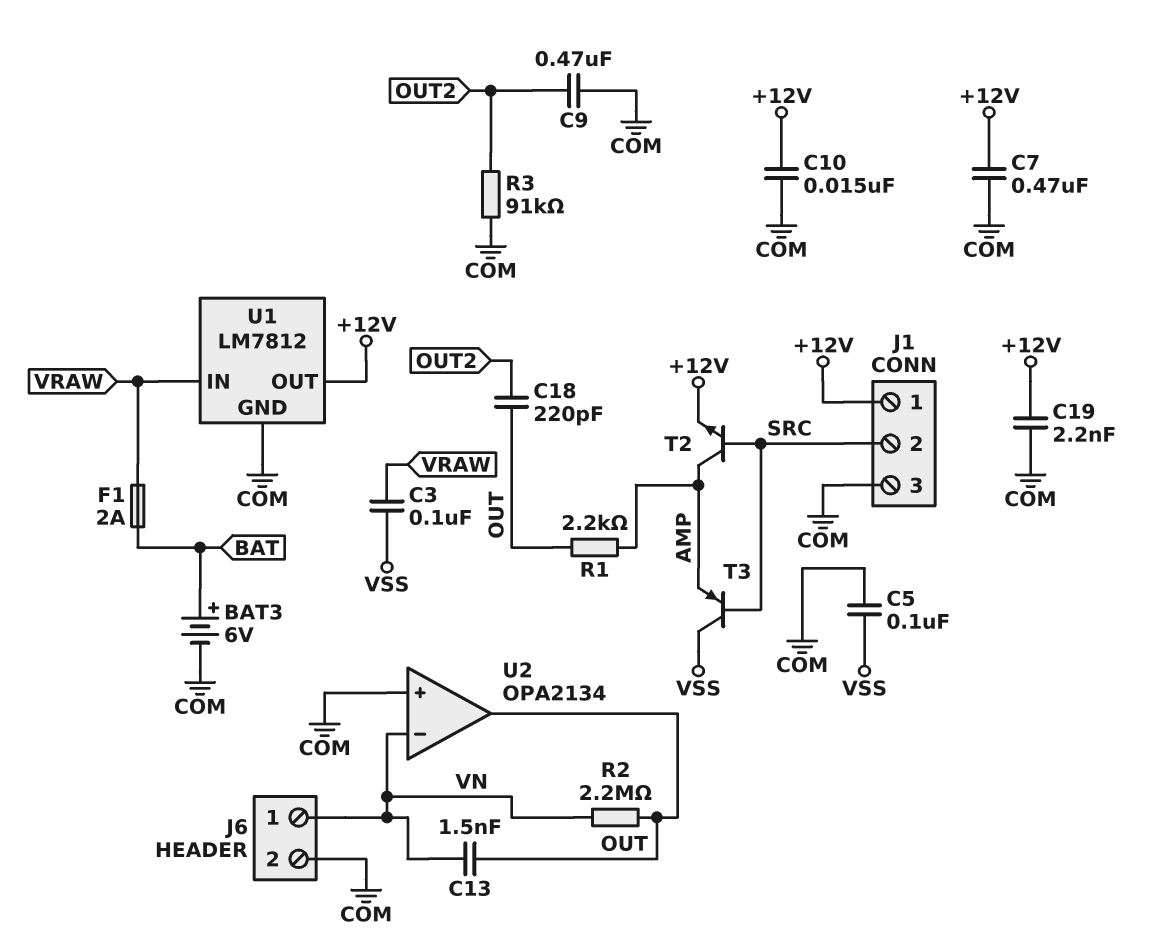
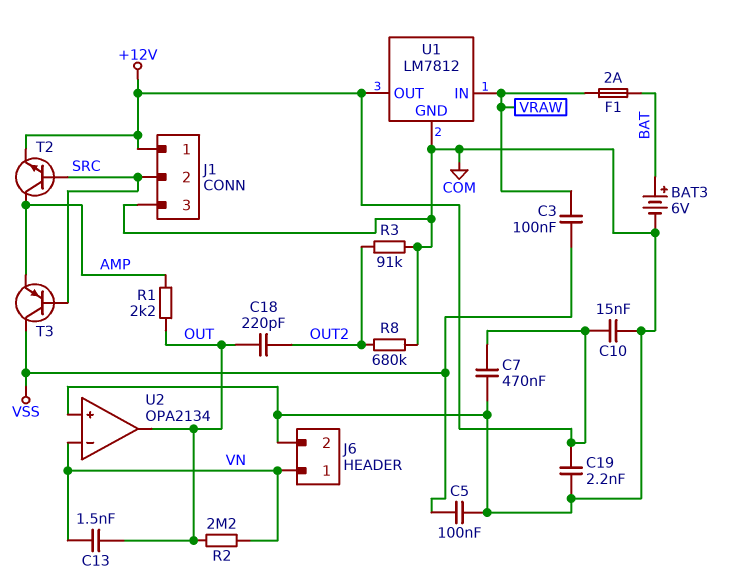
C9: 470nF (COM, OUT2) -> none
R8: none -> 680k (COM, OUT2)

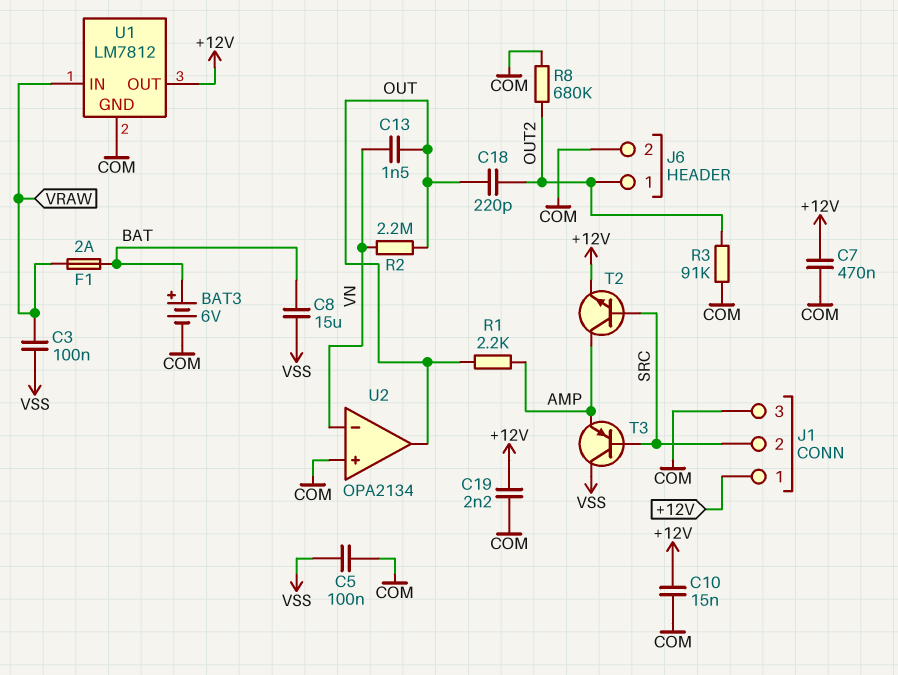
C8: none -> 15uF (BAT, VSS)
J6 pin 1: VN -> OUT2

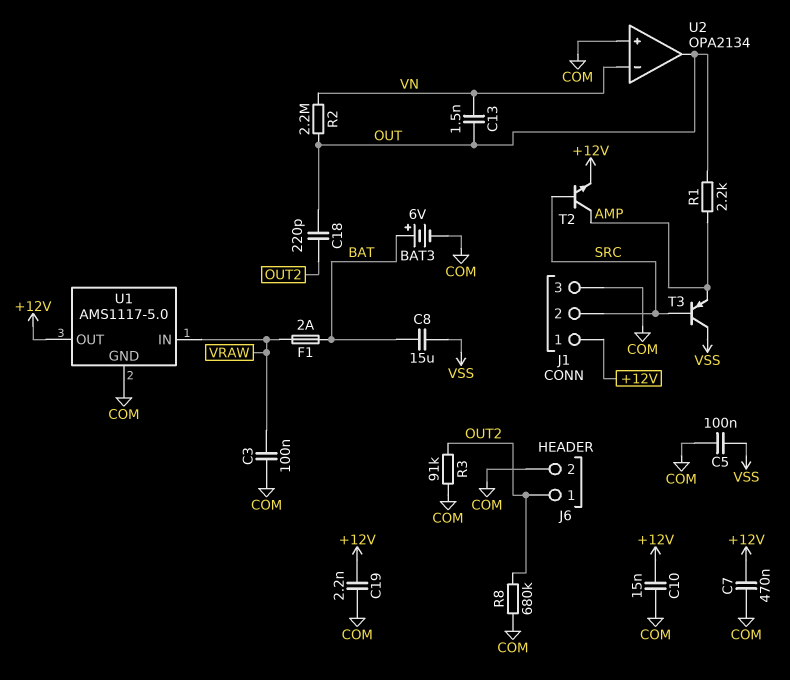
C3: 100nF (VRAW, VSS) -> 100nF (COM, VRAW)
U1: LM7812 -> AMS1117-5.0

